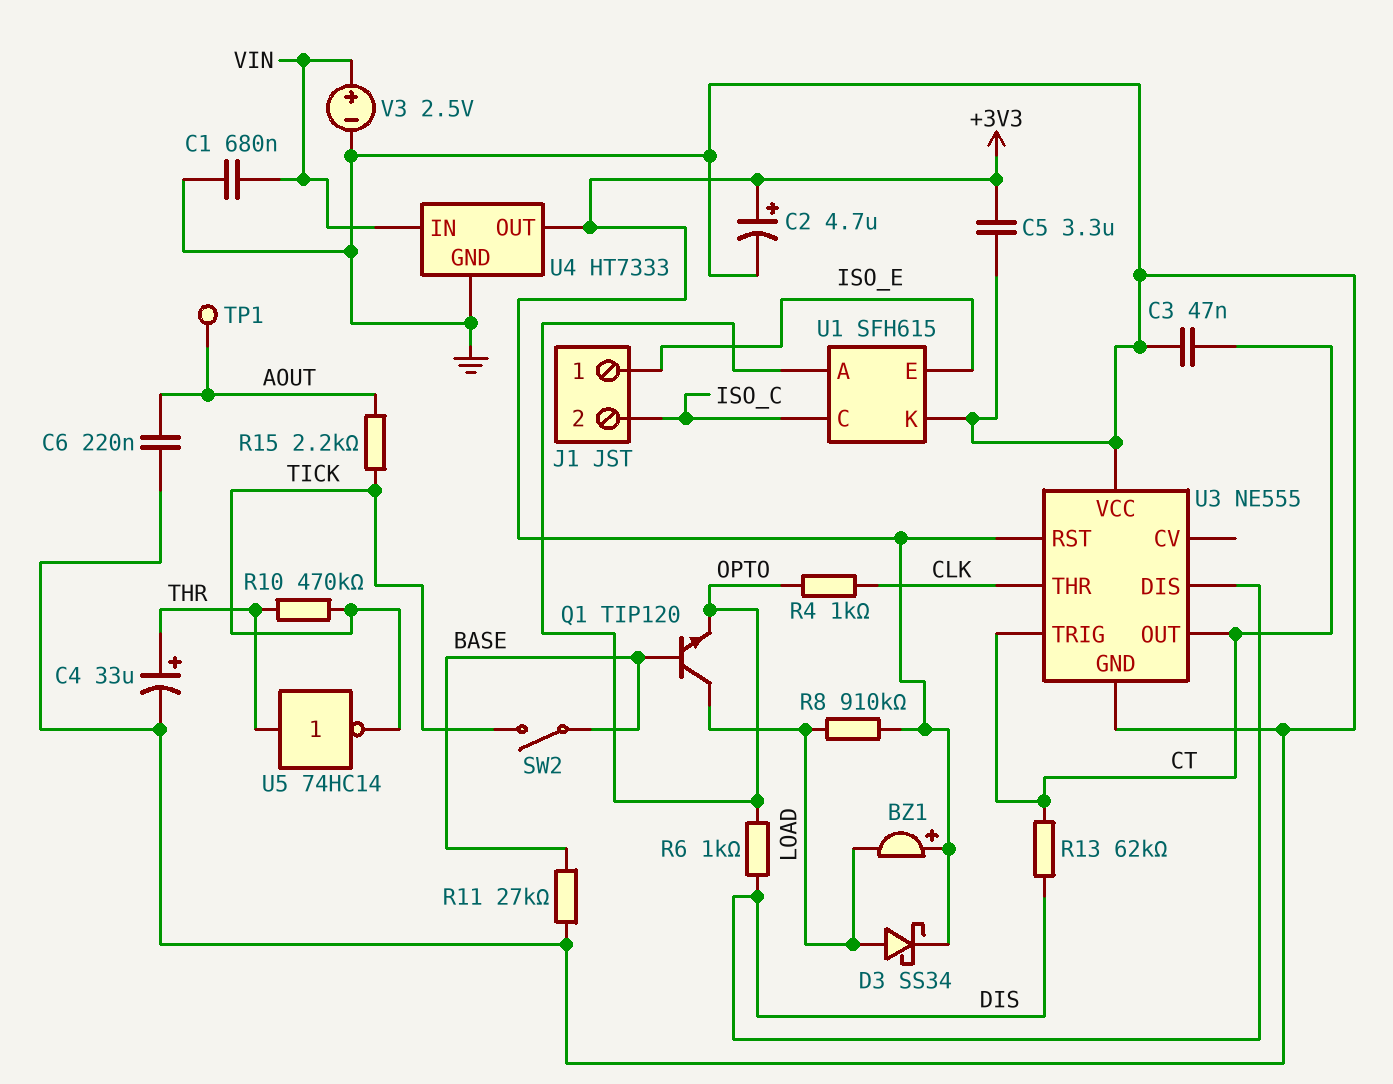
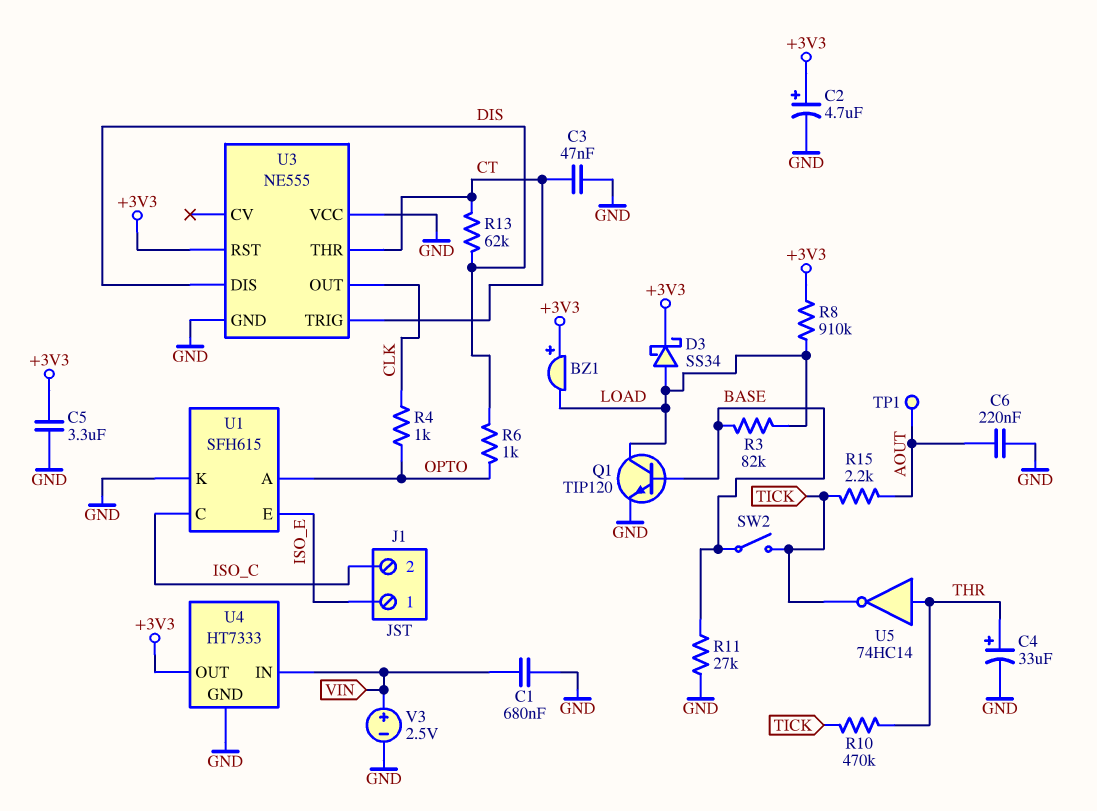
Q1: NPN TIP120 (B BASE, C LOAD, E OPTO) -> NPN TIP120 (B BASE, C LOAD, E GND)
R3: none -> 82k (BASE, LOAD)
U3 pin OUT: CT -> CLK
U3 pin THR: CLK -> CT

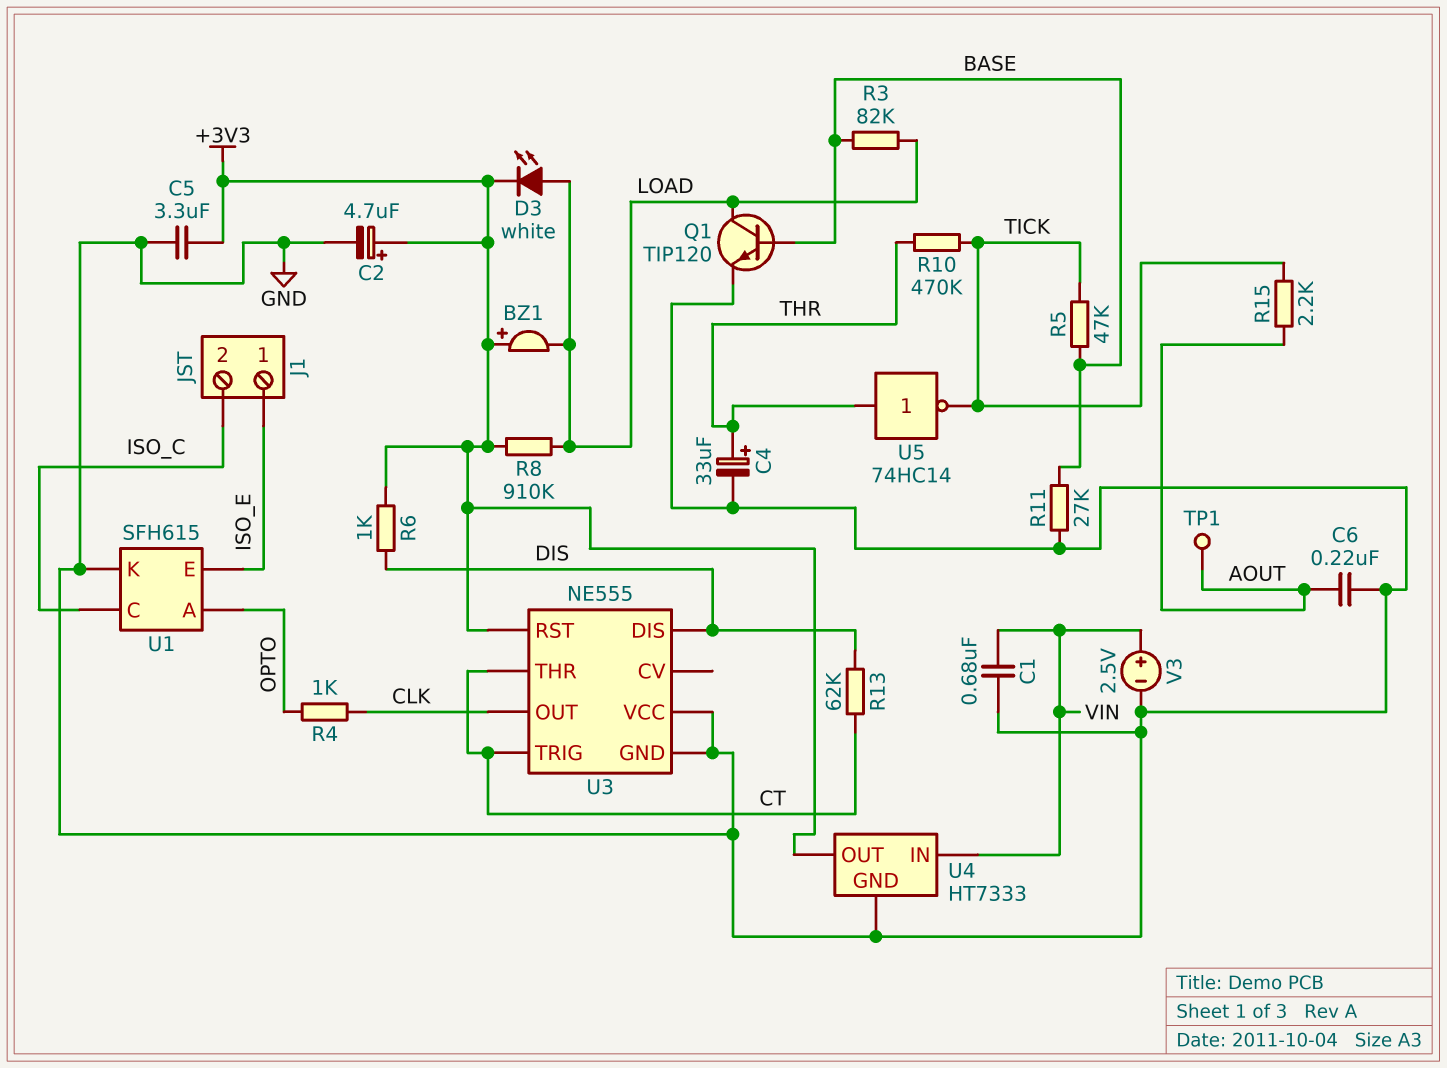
C3: 47nF (CT, GND) -> none
D3: schottky SS34 (A LOAD, K +3V3) -> LED white (A LOAD, K +3V3)
R5: none -> 47k (BASE, TICK)
R6: 1k (DIS, OPTO) -> 1k (+3V3, DIS)
SW2: switch (BASE, TICK) -> none

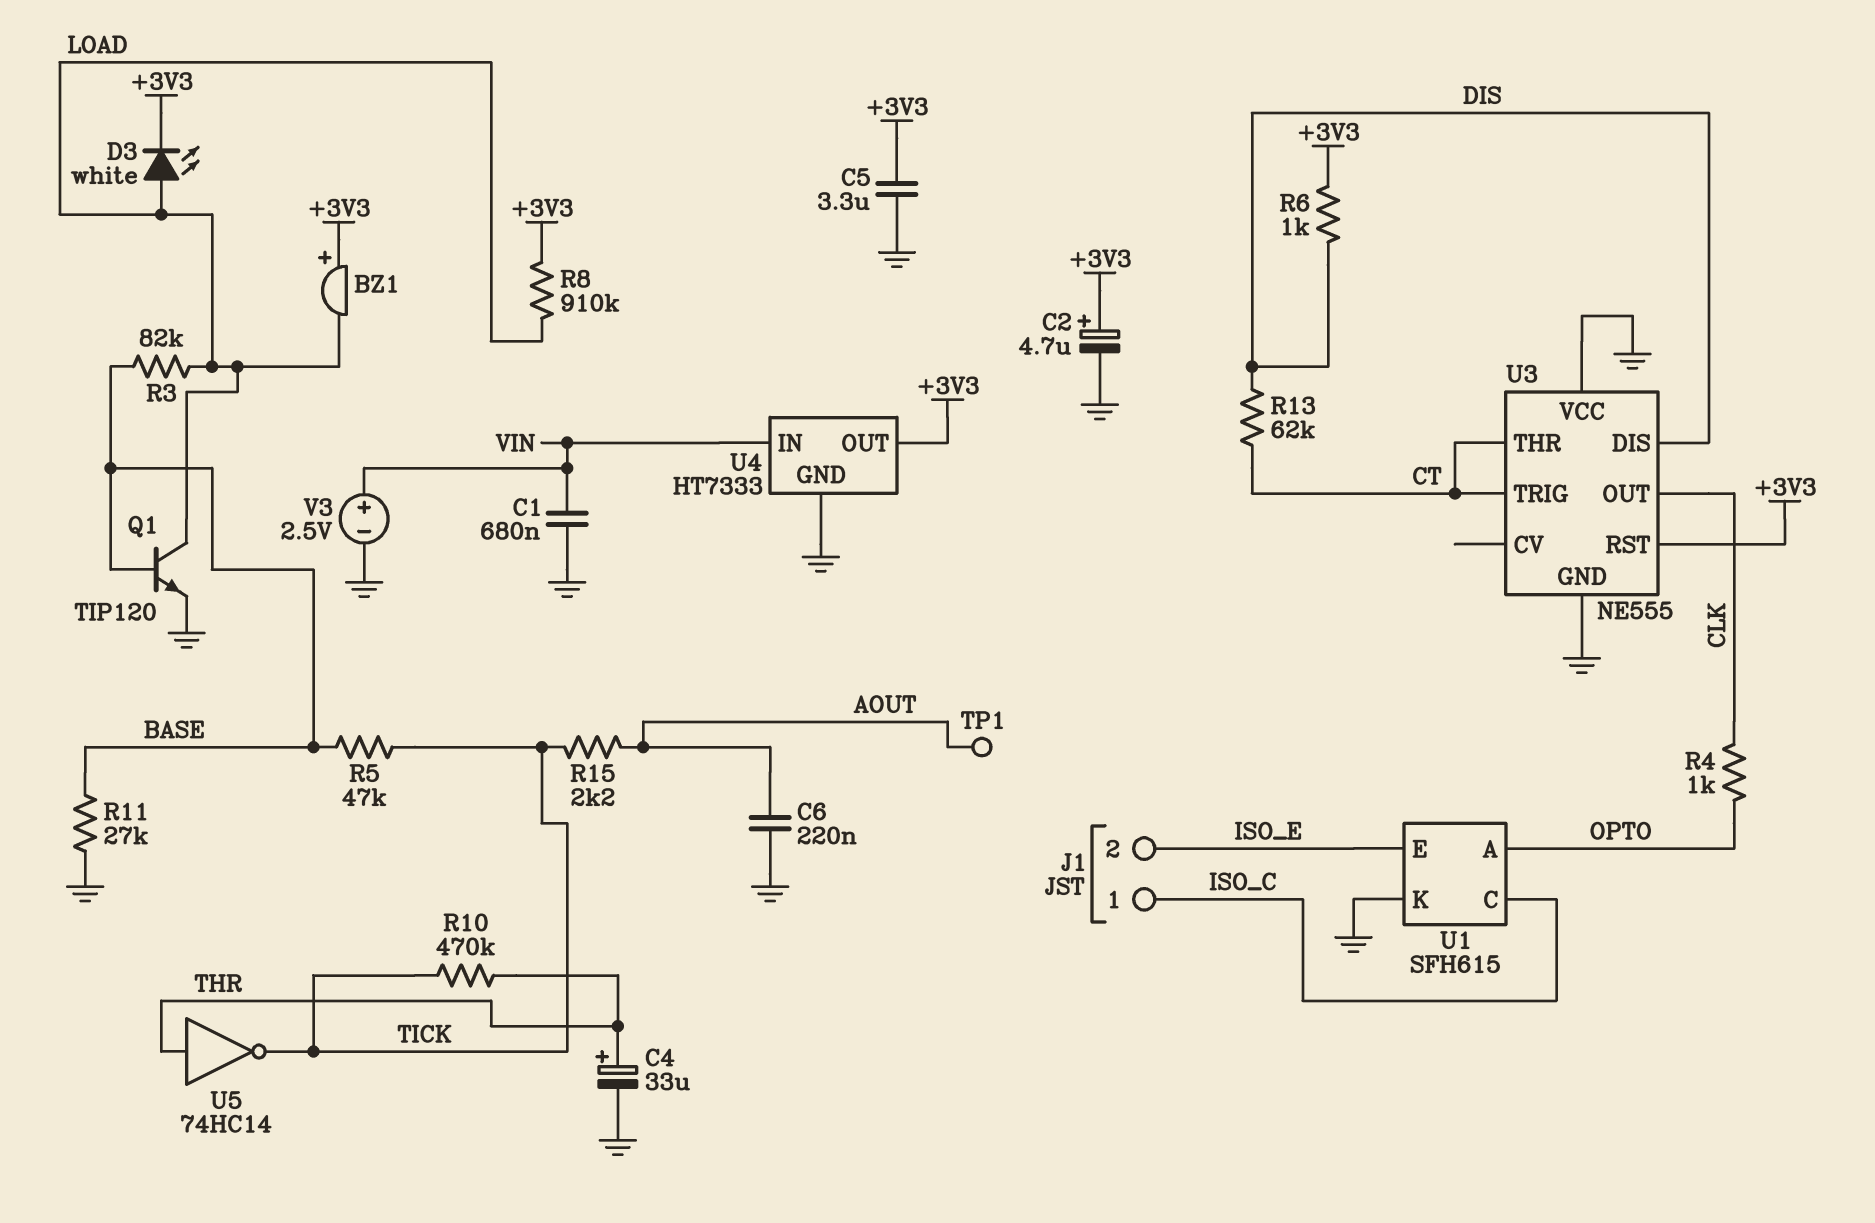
J1 pin 1: ISO_E -> ISO_C
J1 pin 2: ISO_C -> ISO_E

